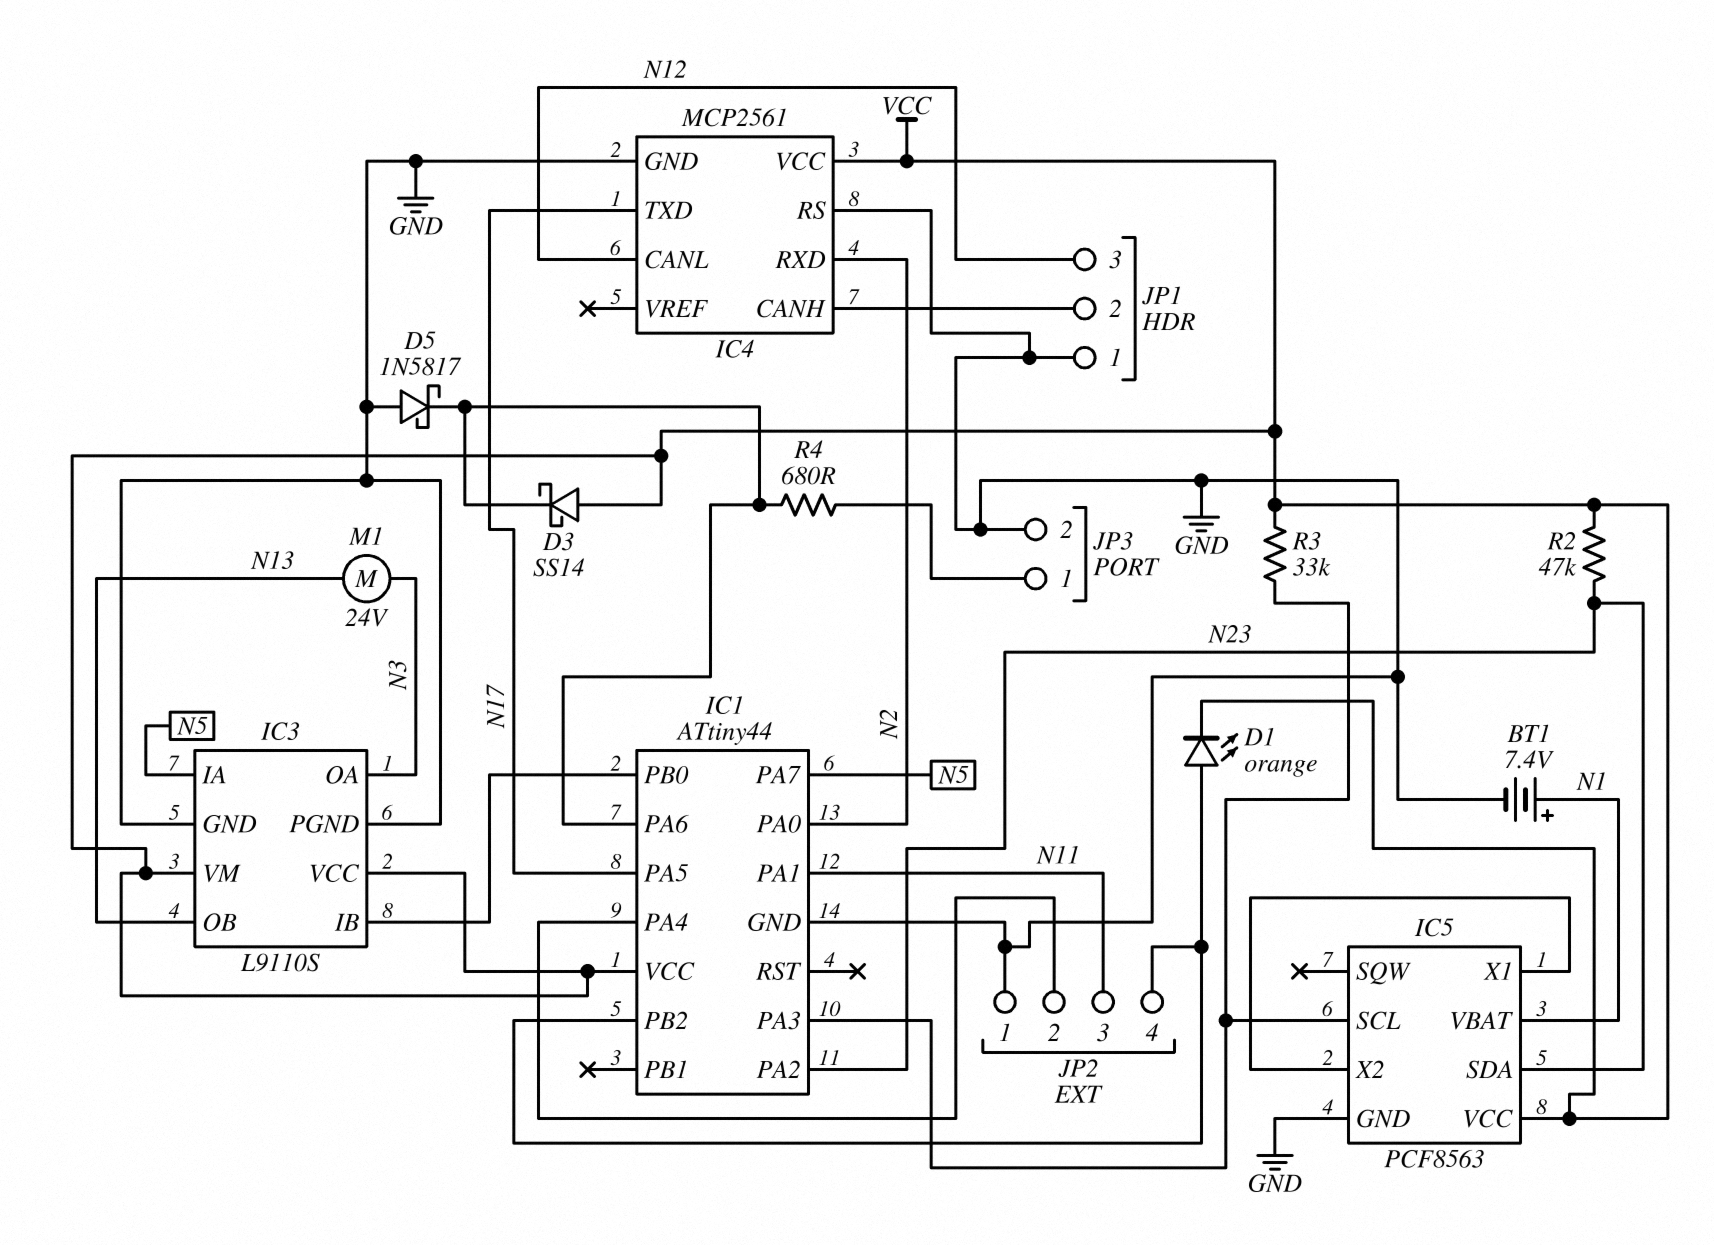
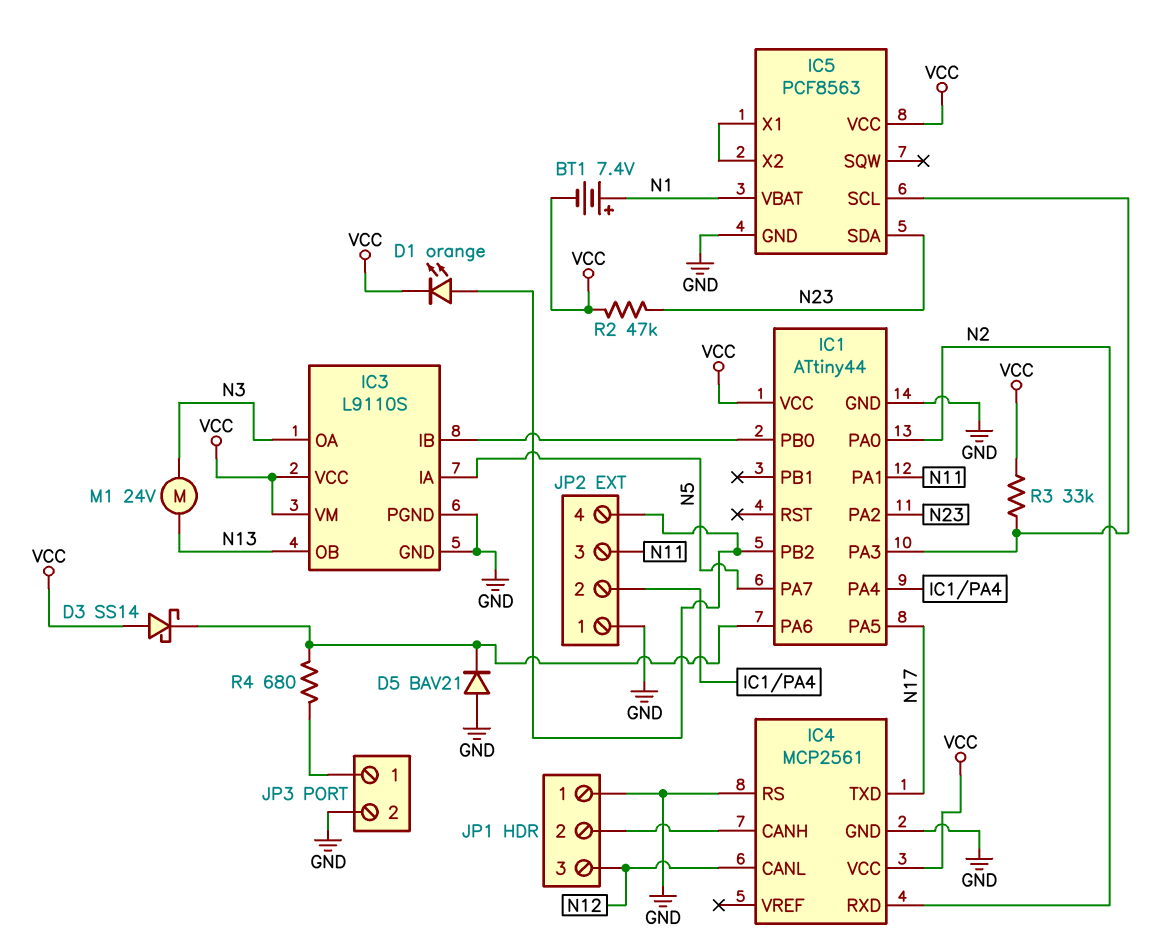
BT1: 7.4V (plus N1, minus GND) -> 7.4V (plus N1, minus VCC)
D5: schottky 1N5817 (A GND, K IC1/PA6) -> diode BAV21 (A GND, K IC1/PA6)

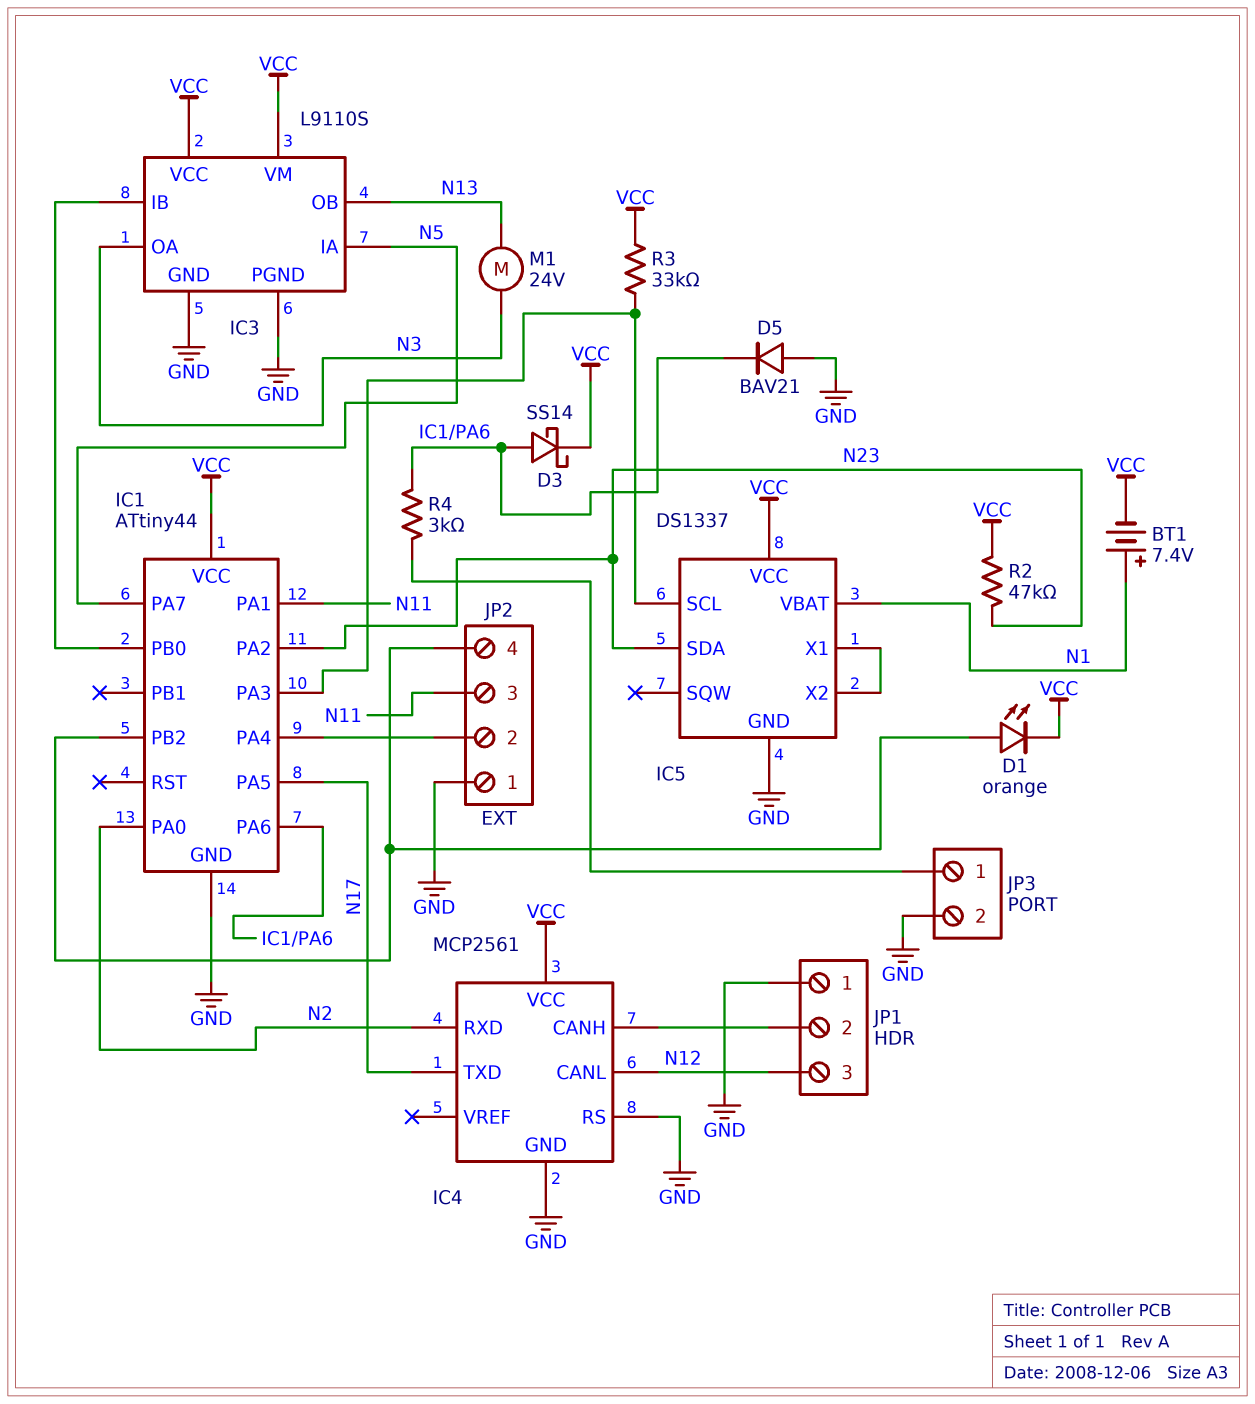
D3: schottky SS14 (A VCC, K IC1/PA6) -> schottky SS14 (A IC1/PA6, K VCC)
IC5: PCF8563 -> DS1337
R4: 680 (IC1/PA6, JP3/1) -> 3k (IC1/PA6, JP3/1)

